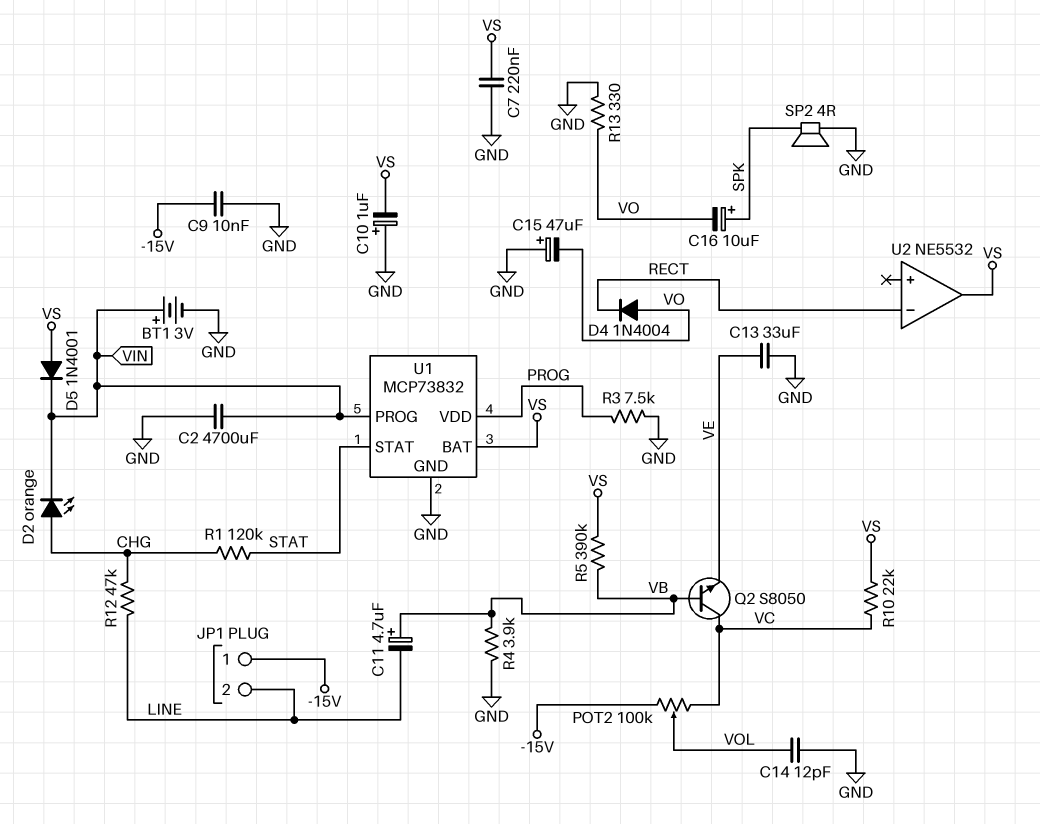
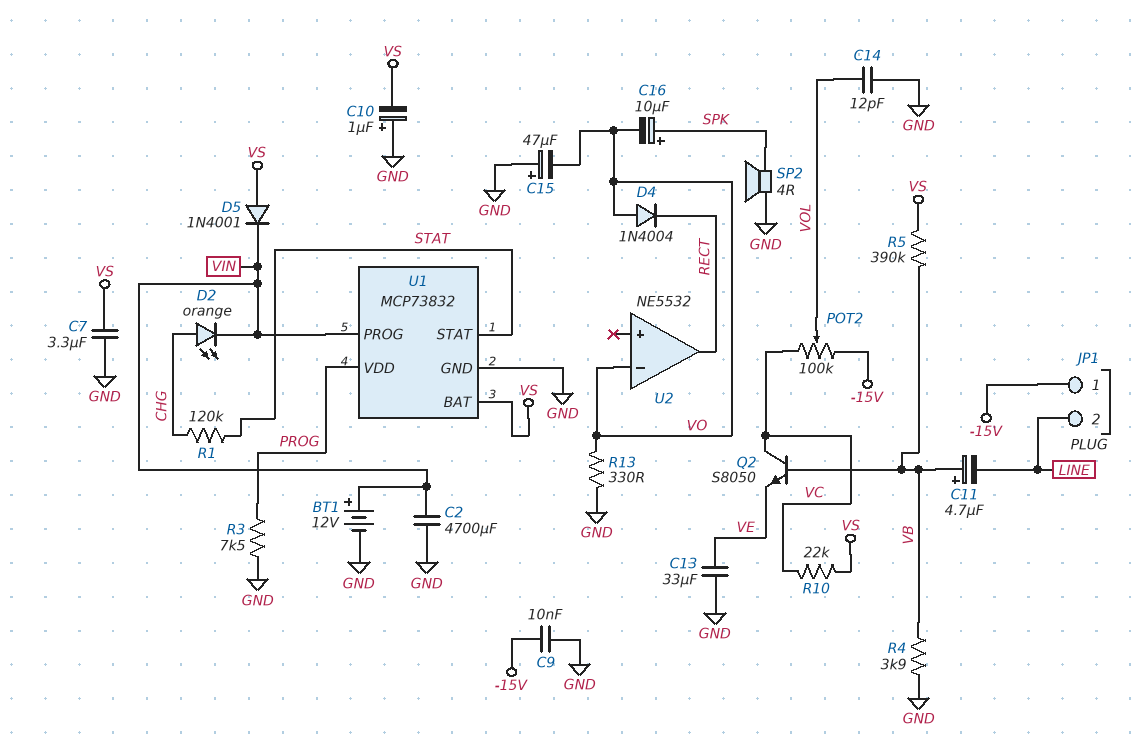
BT1: 3V (plus VIN, minus GND) -> 12V (plus VIN, minus GND)
C7: 220nF (GND, VS) -> 3.3uF (GND, VS)
R12: 47k (CHG, LINE) -> none
U2 pin in-: RECT -> VO
U2 pin out: VS -> RECT

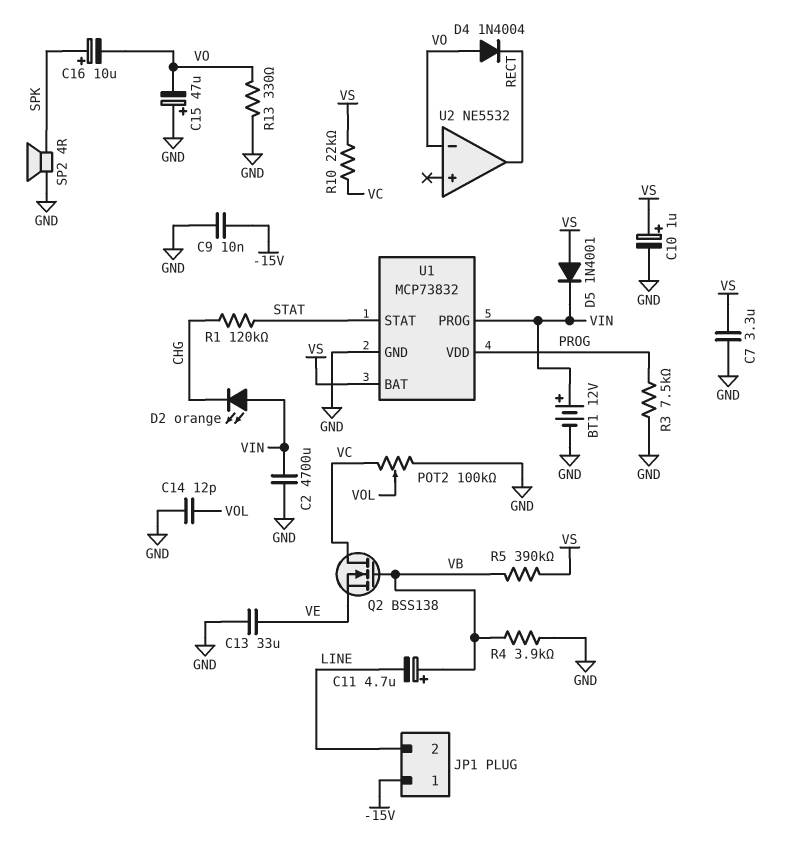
C10: 1uF (plus GND, minus VS) -> 1uF (plus VS, minus GND)
D2: LED orange (A CHG, K VIN) -> LED orange (A VIN, K CHG)
POT2: 100k (-15V, VC, wiper VOL) -> 100k (GND, VC, wiper VOL)
Q2: NPN S8050 (B VB, C VC, E VE) -> NMOS BSS138 (G VB, D VC, S VE)

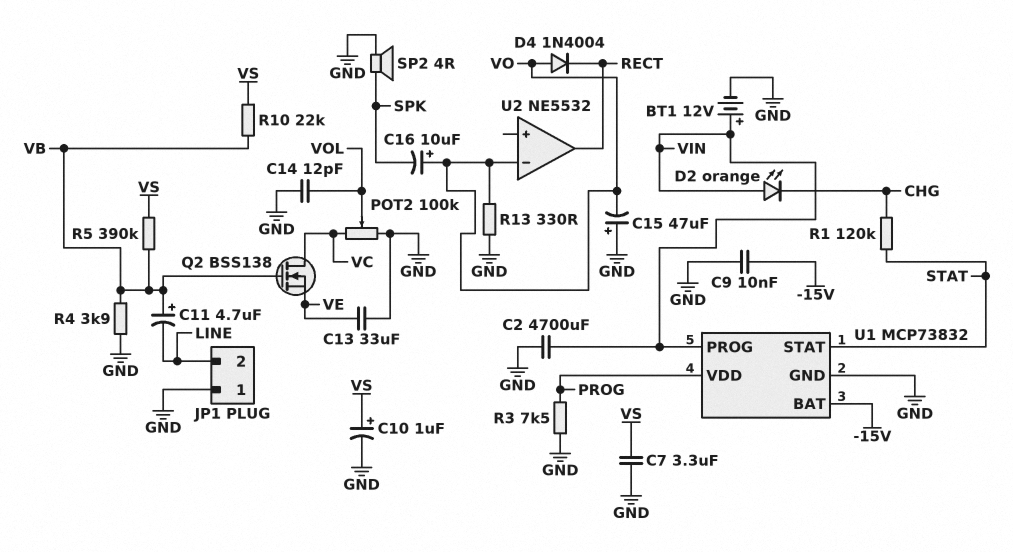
C16: 10uF (plus SPK, minus VO) -> 10uF (plus VO, minus SPK)
D5: diode 1N4001 (A VS, K VIN) -> none
JP1 pin 1: -15V -> GND
R10: 22k (VC, VS) -> 22k (VB, VS)
U1 pin BAT: VS -> -15V

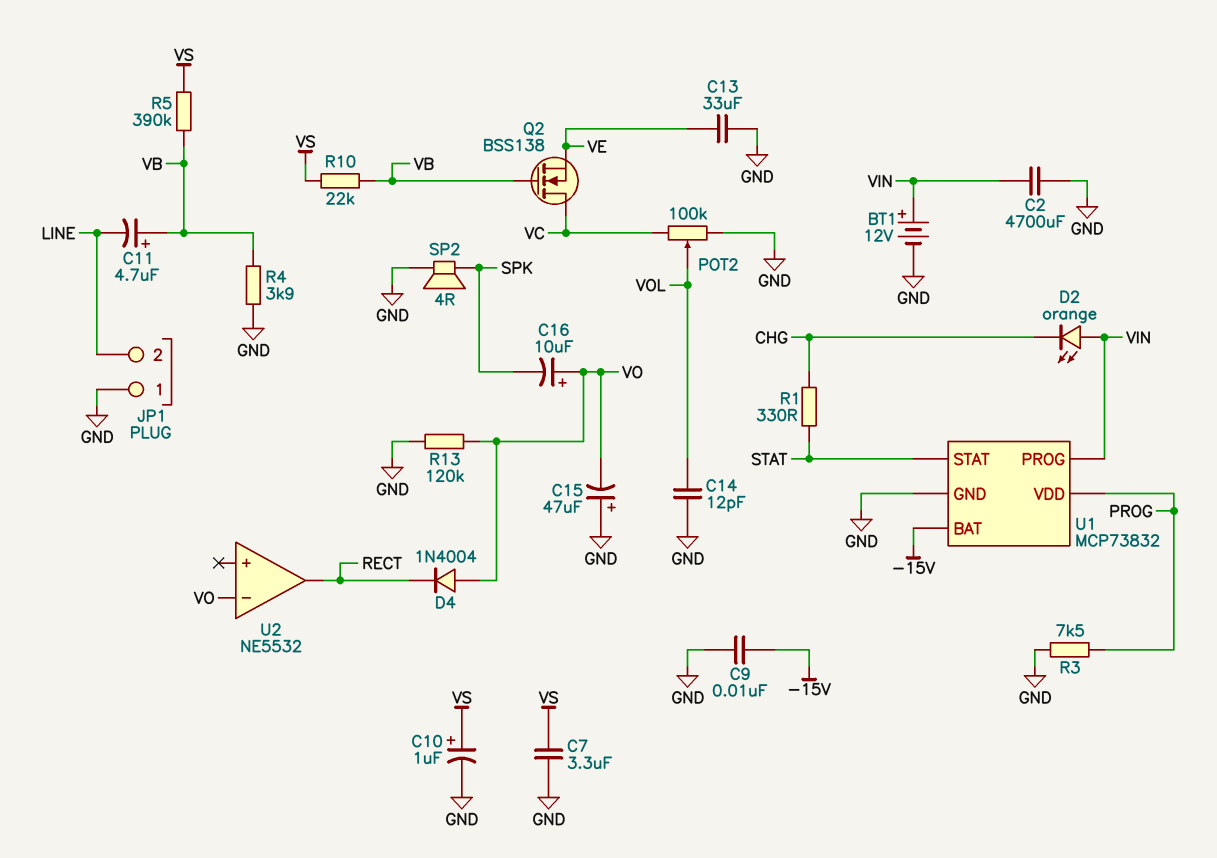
R1: 120k (CHG, STAT) -> 330 (CHG, STAT)
R13: 330 (GND, VO) -> 120k (GND, VO)

